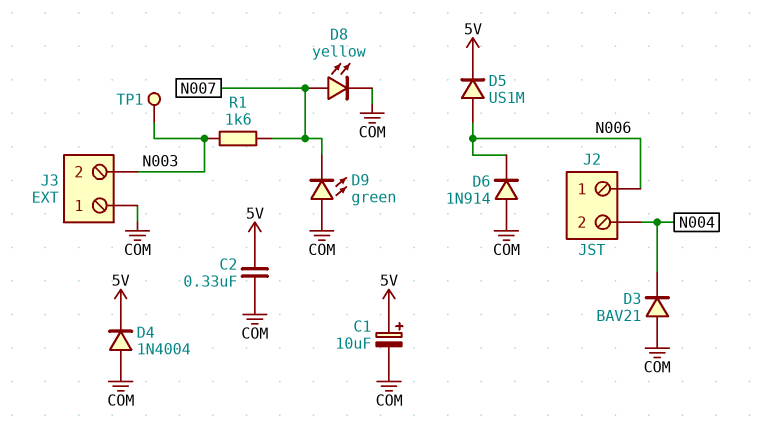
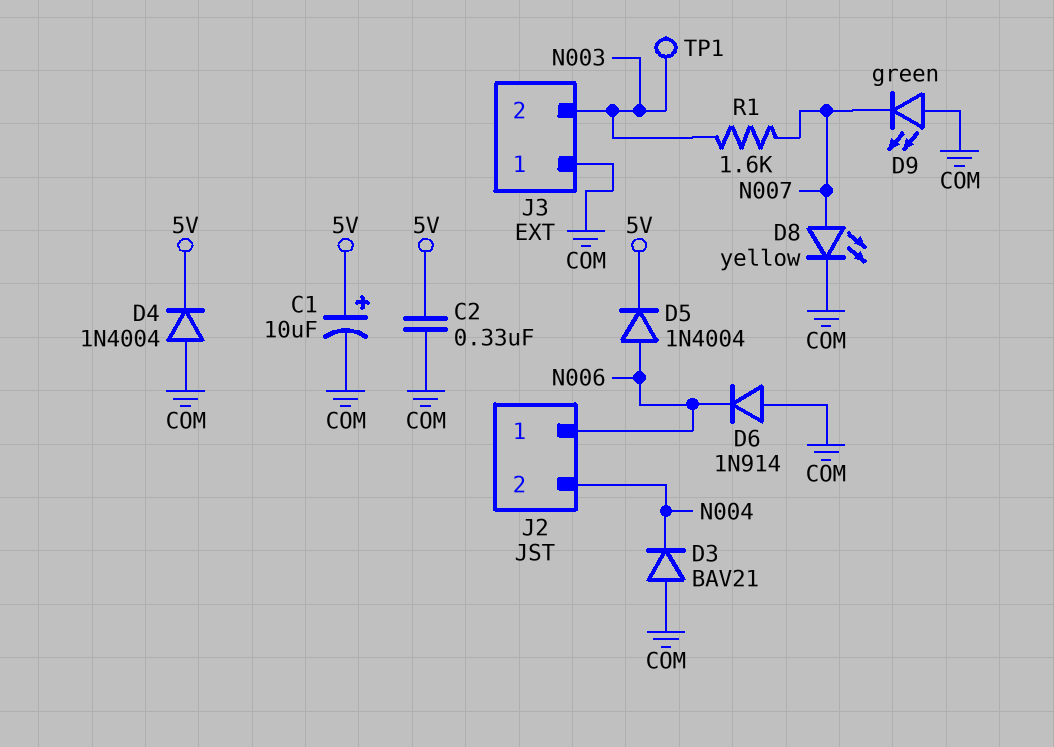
D5: diode US1M (A N006, K 5V) -> diode 1N4004 (A N006, K 5V)

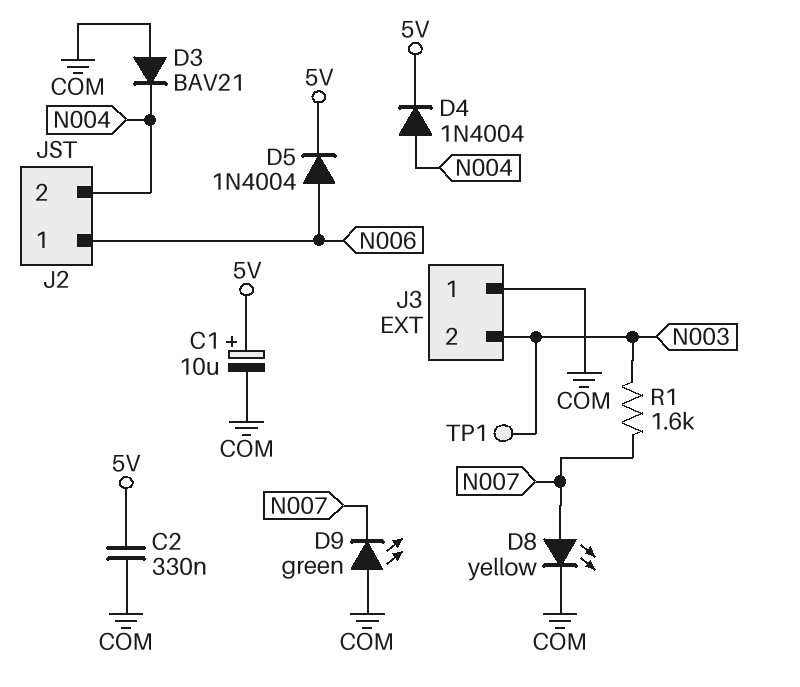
D4: diode 1N4004 (A COM, K 5V) -> diode 1N4004 (A N004, K 5V)
D6: diode 1N914 (A COM, K N006) -> none

